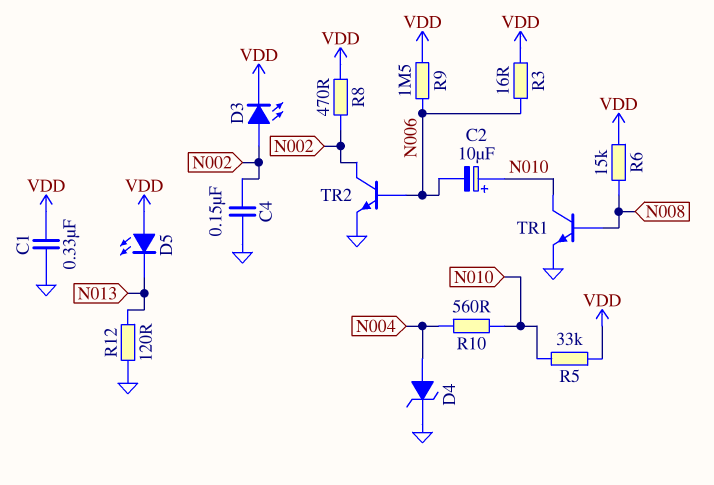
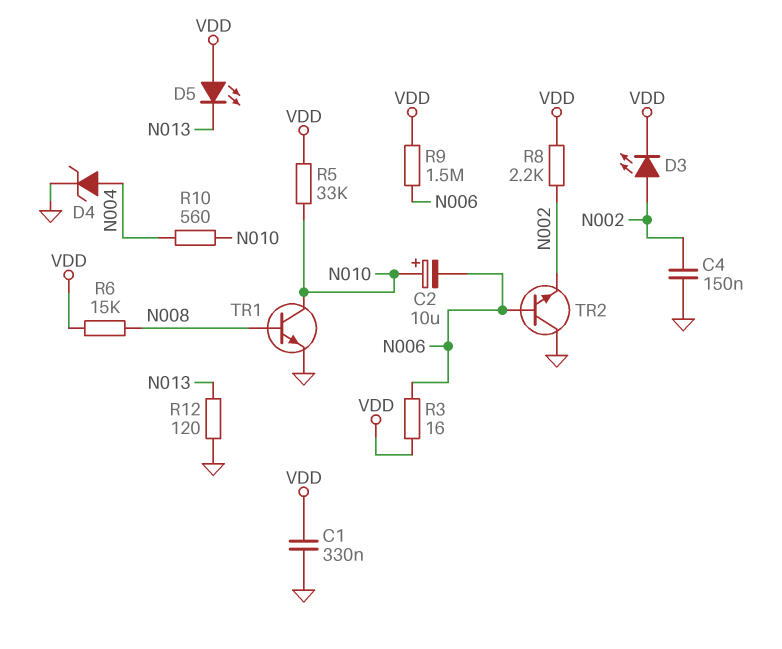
R8: 470 (N002, VDD) -> 2.2k (N002, VDD)
TR2: NPN (B N006, C N002, E GND) -> NPN (B N006, C GND, E N002)

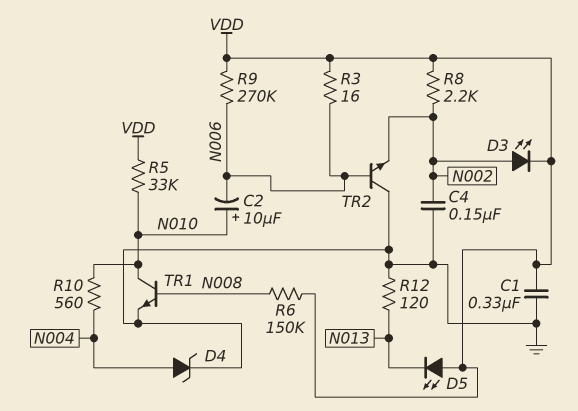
R6: 15k (N008, VDD) -> 150k (N008, VDD)
R9: 1.5M (N006, VDD) -> 270k (N006, VDD)

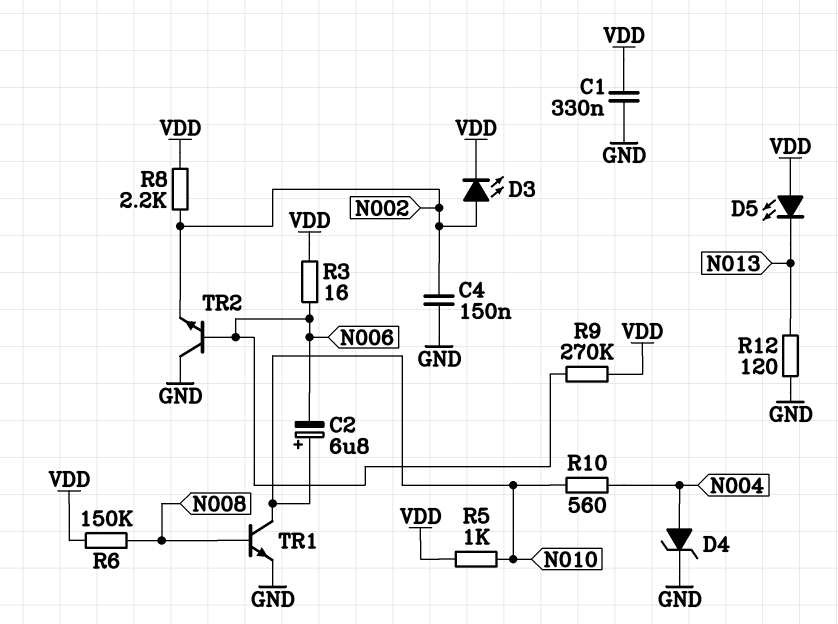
C2: 10uF (plus N010, minus N006) -> 6.8uF (plus N010, minus N006)
R5: 33k (N010, VDD) -> 1k (N010, VDD)

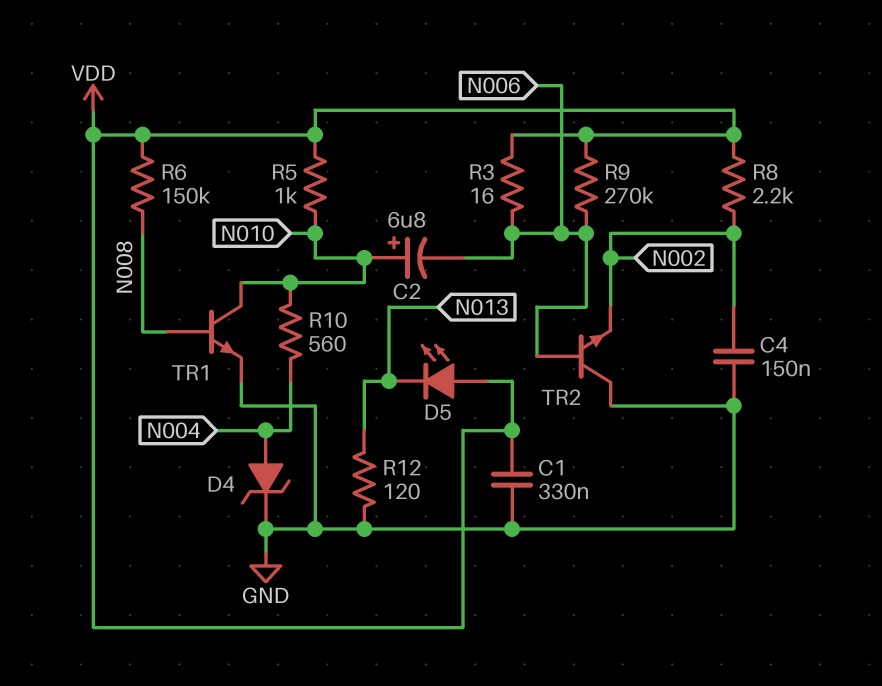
D3: LED (A N002, K VDD) -> none

